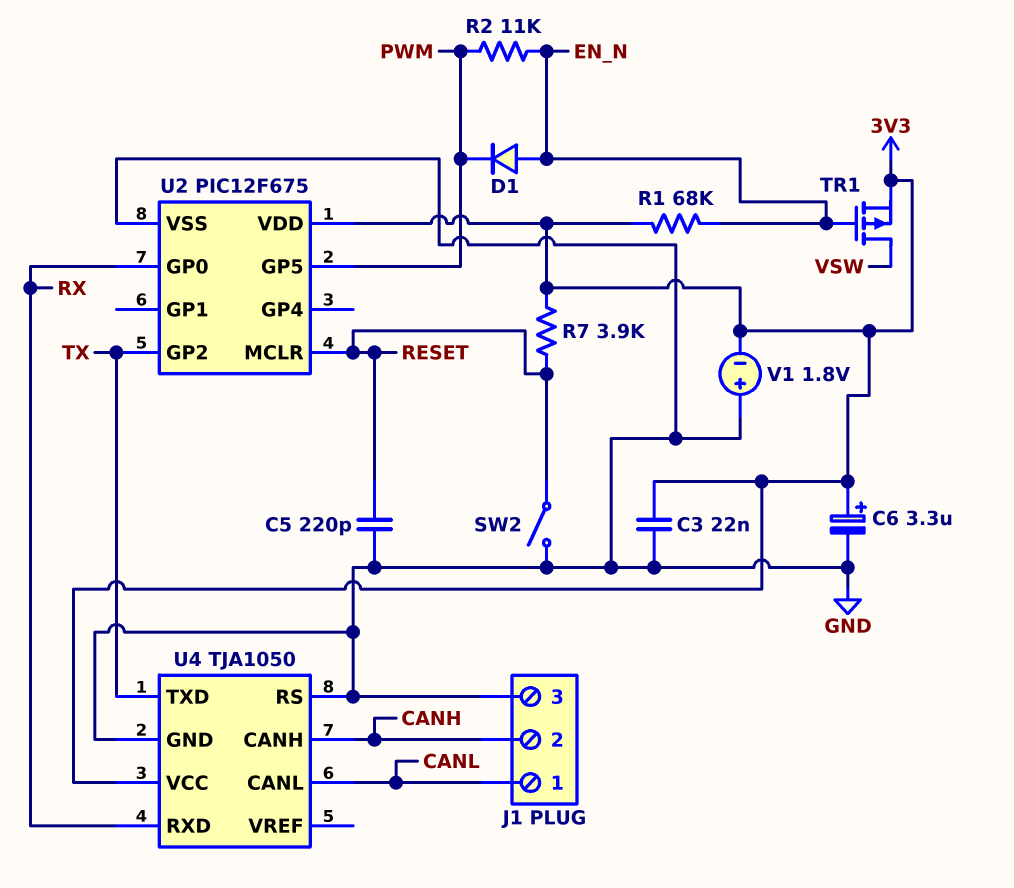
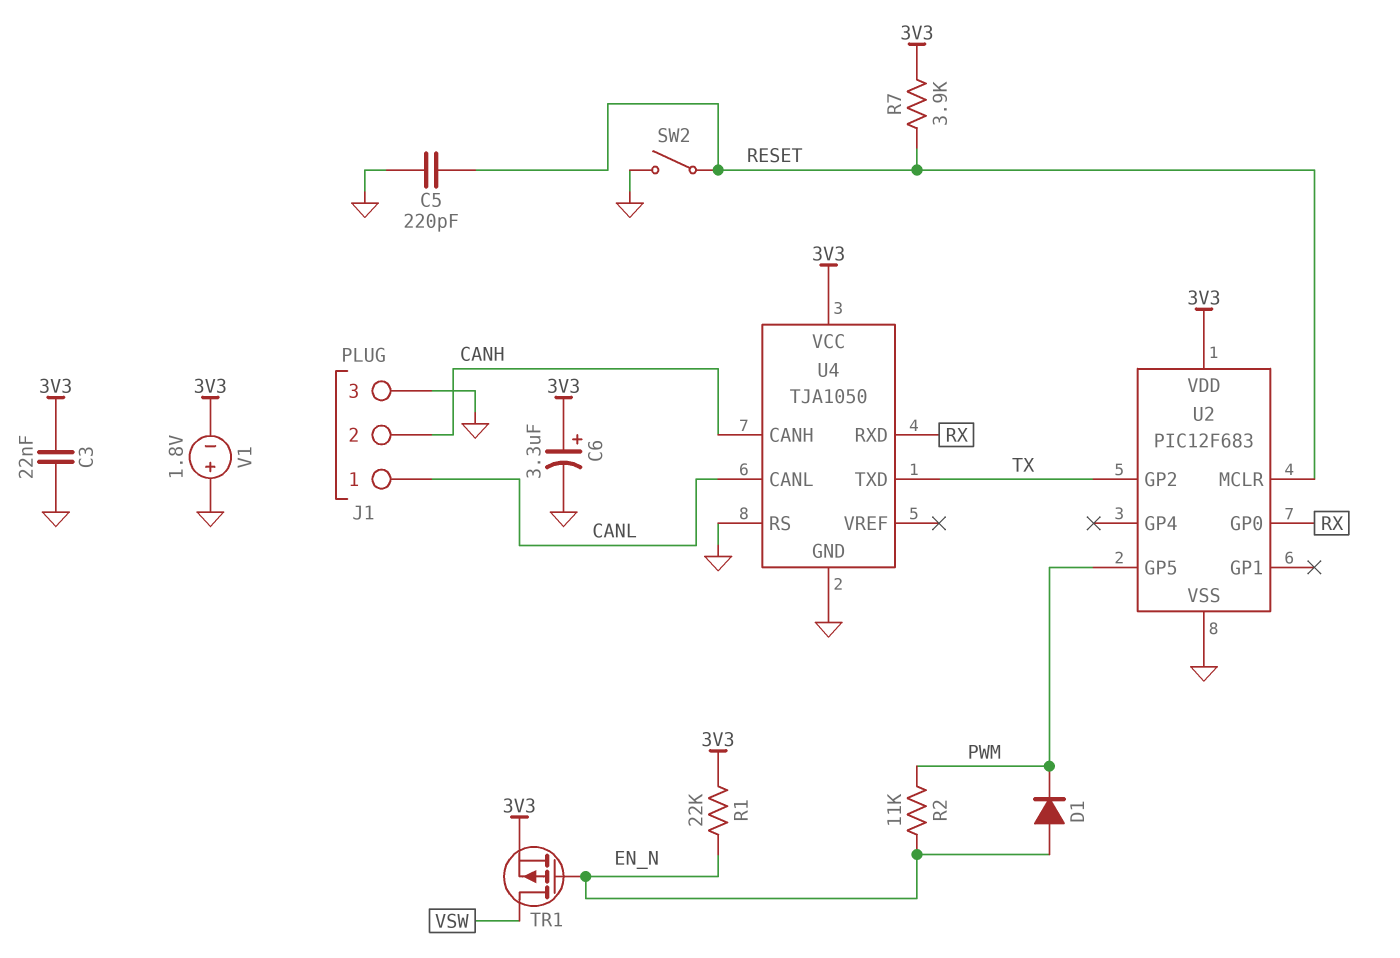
R1: 68k (3V3, EN_N) -> 22k (3V3, EN_N)
U2: PIC12F675 -> PIC12F683

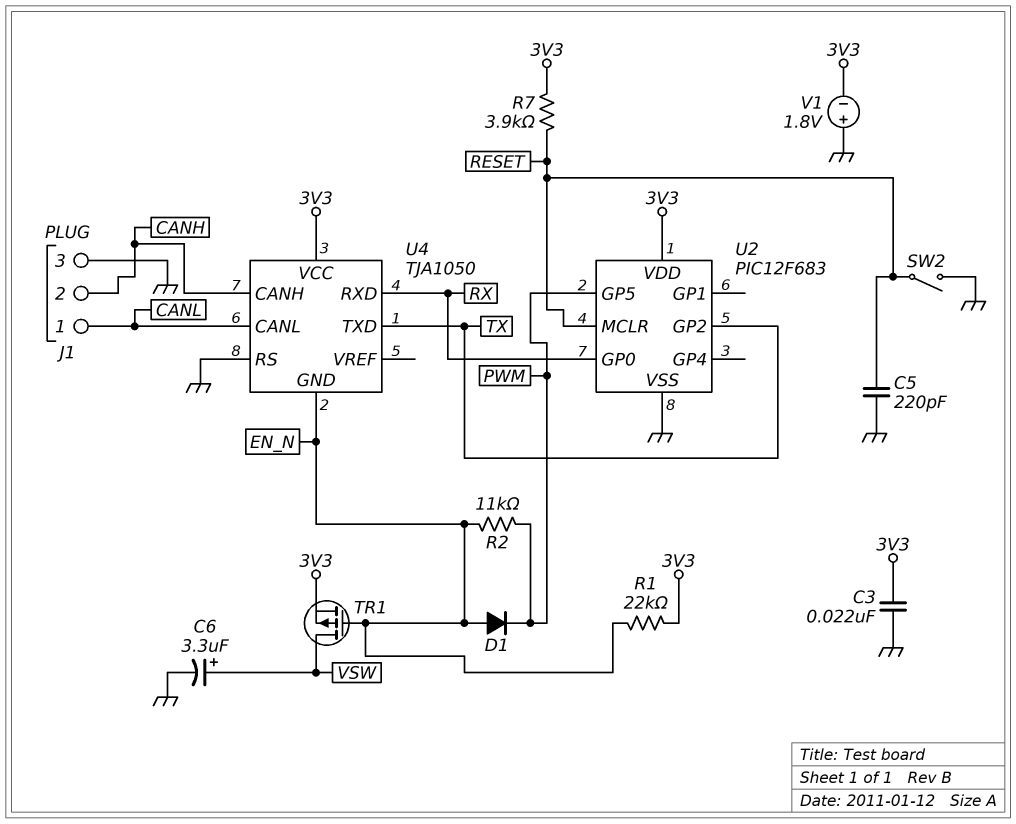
C6: 3.3uF (plus 3V3, minus GND) -> 3.3uF (plus VSW, minus GND)
U4 pin GND: GND -> EN_N

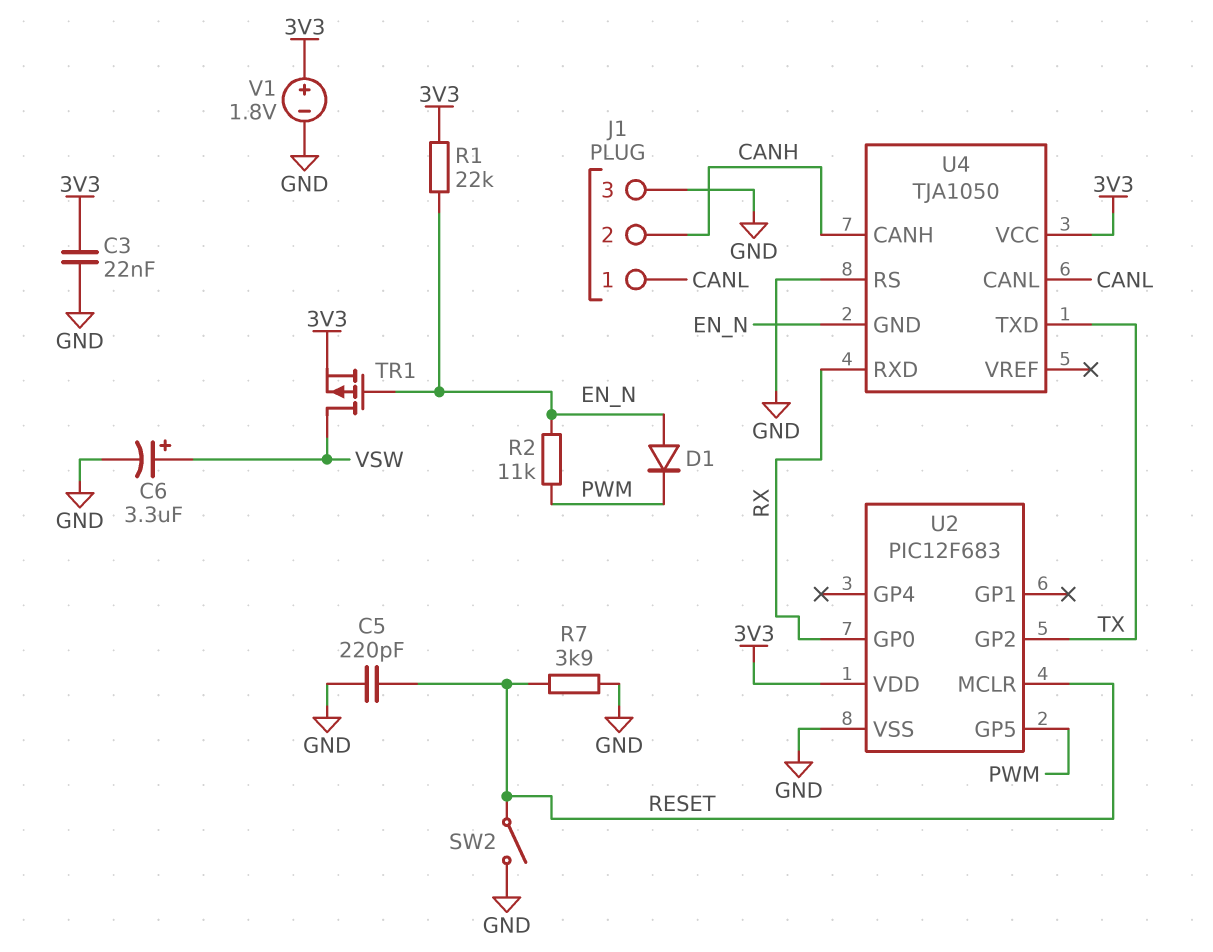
R7: 3.9k (3V3, RESET) -> 3.9k (GND, RESET)
V1: 1.8V (plus GND, minus 3V3) -> 1.8V (plus 3V3, minus GND)

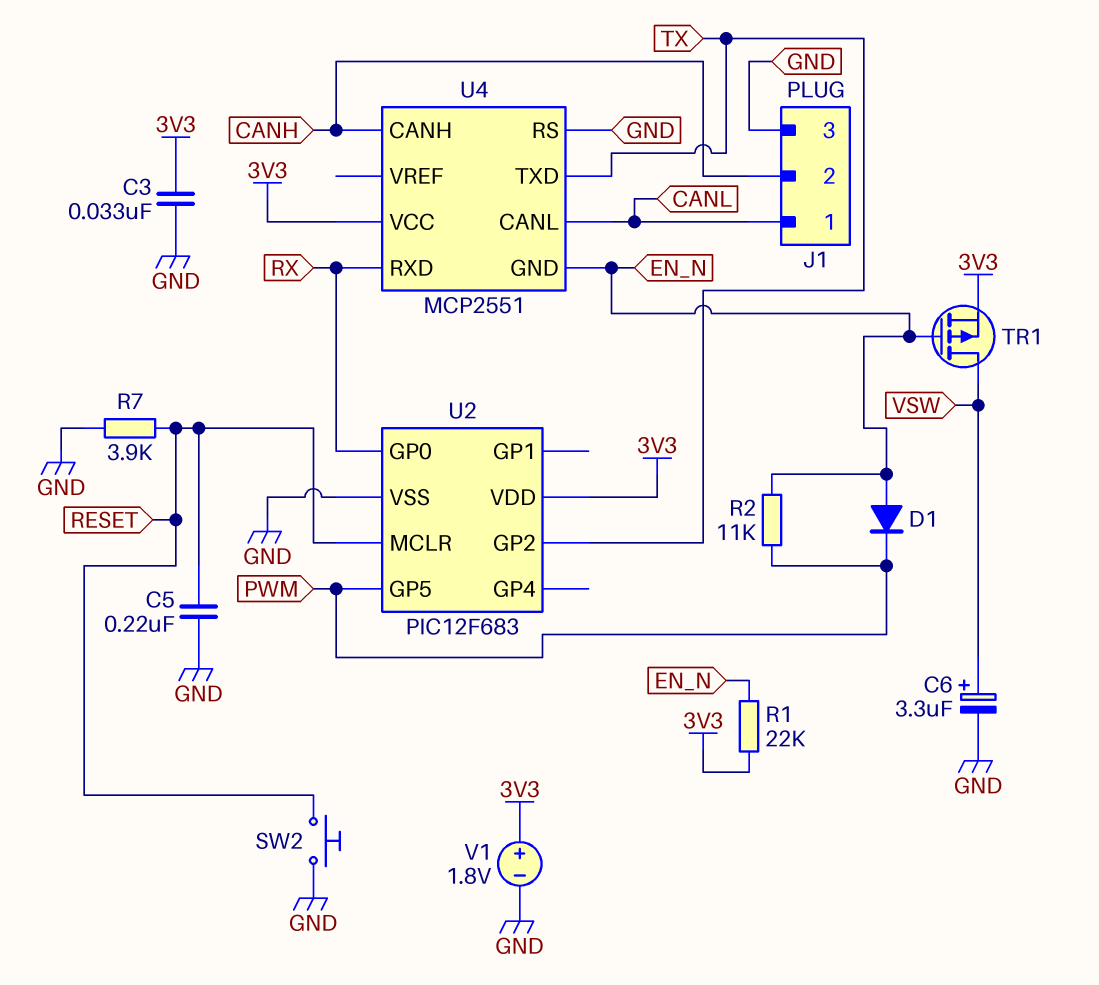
C3: 22nF (3V3, GND) -> 33nF (3V3, GND)
C5: 220pF (GND, RESET) -> 220nF (GND, RESET)
SW2: switch (GND, RESET) -> button (GND, RESET)
U4: TJA1050 -> MCP2551

